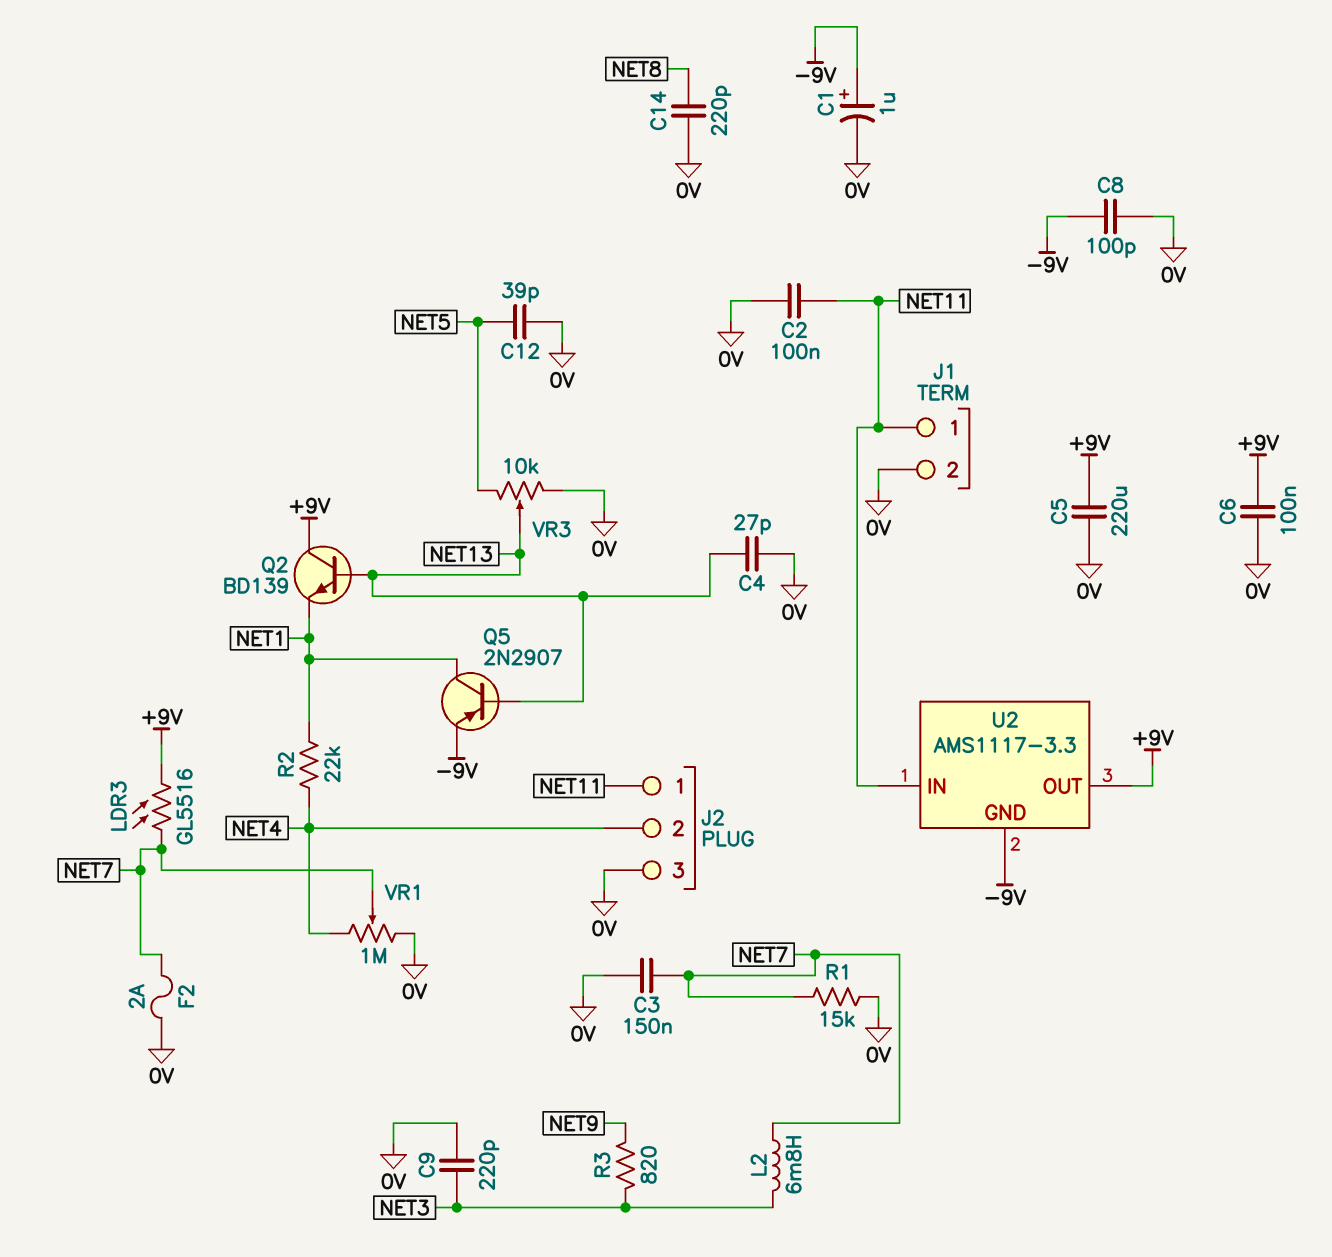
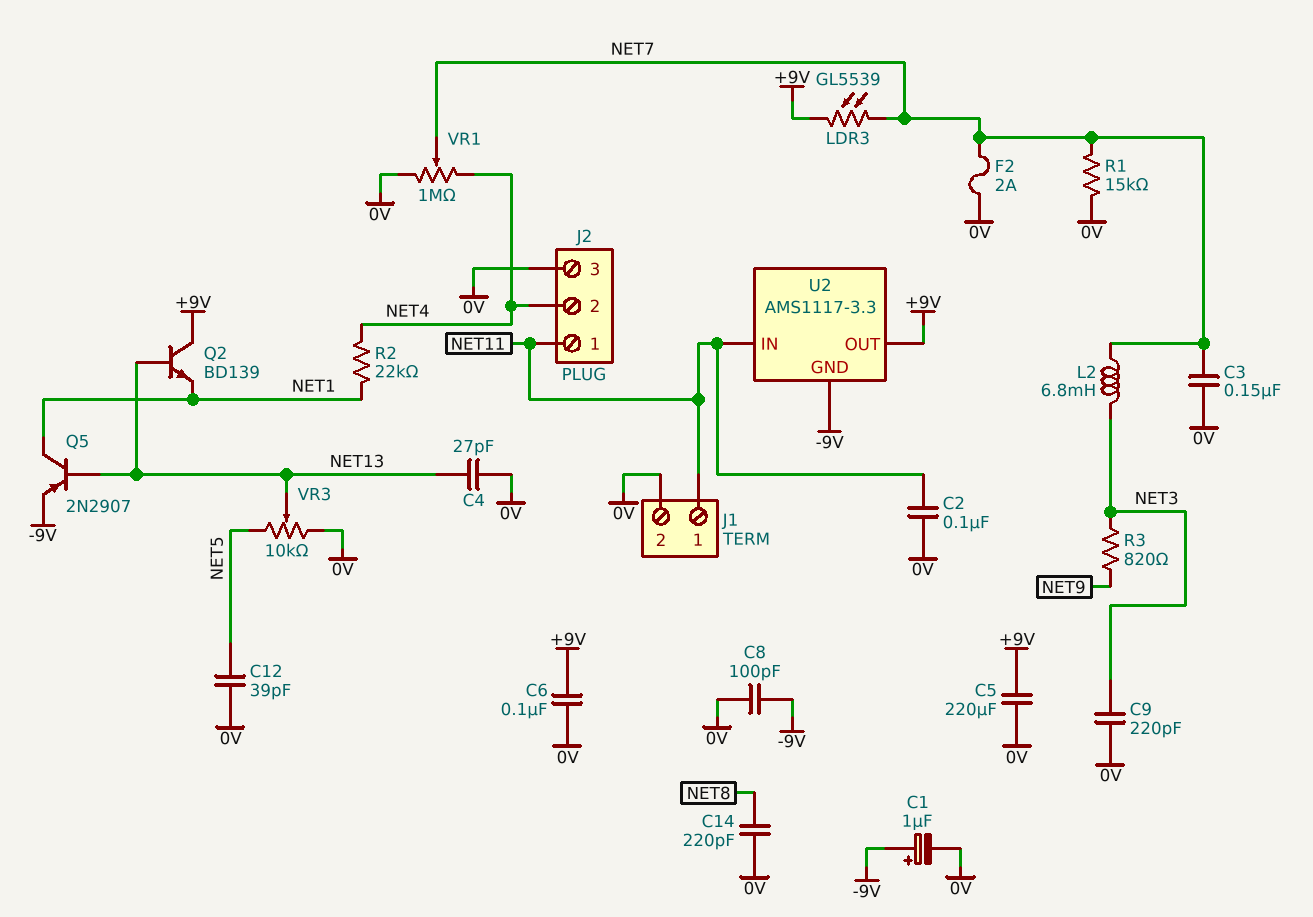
LDR3: GL5516 (+9V, NET7) -> GL5539 (+9V, NET7)

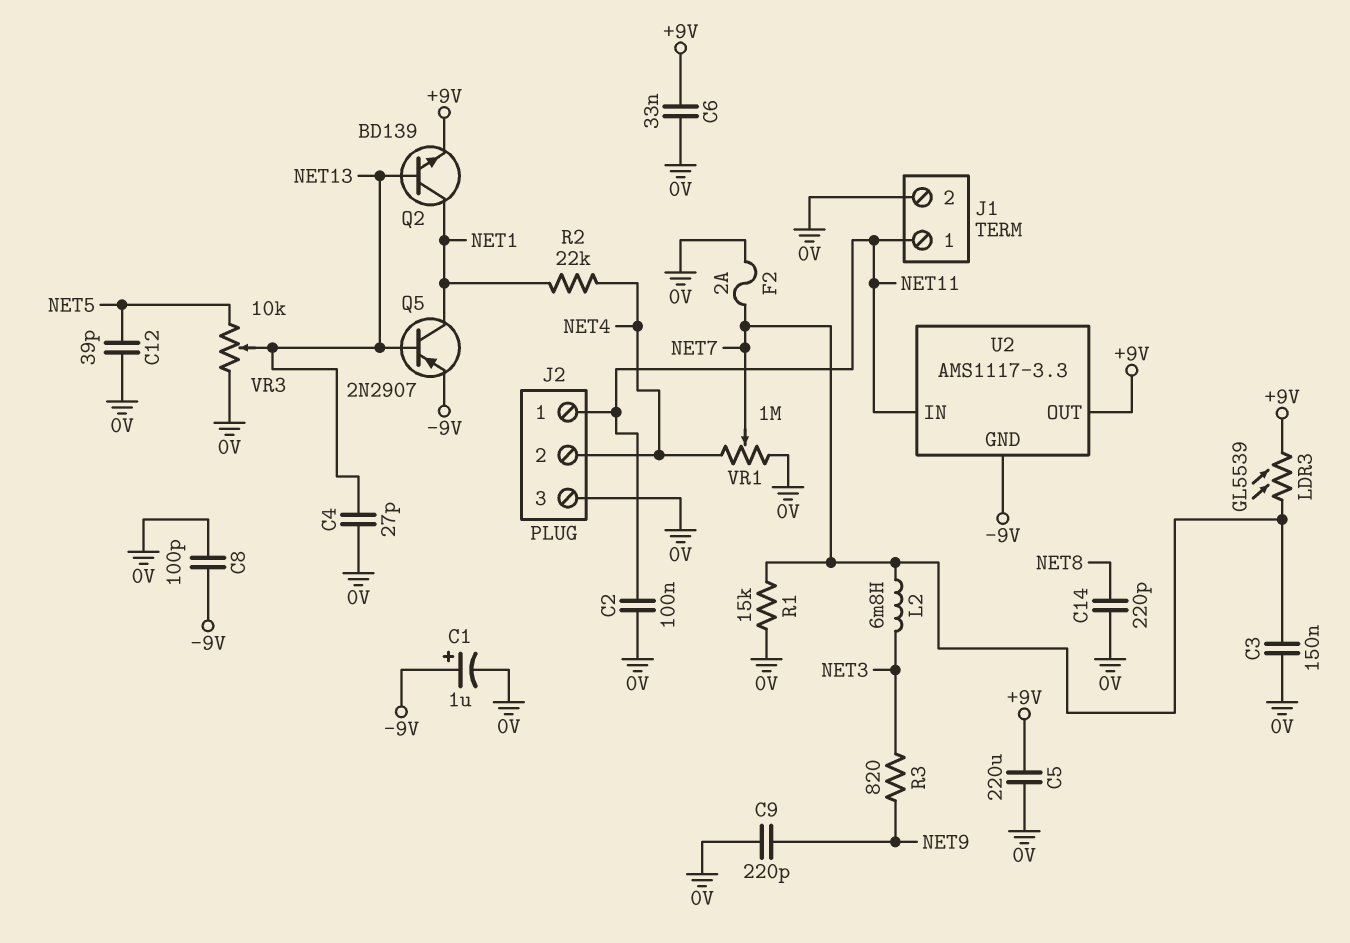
C6: 100nF (+9V, 0V) -> 33nF (+9V, 0V)
C9: 220pF (0V, NET3) -> 220pF (0V, NET9)
Q2: NPN BD139 (B NET13, C +9V, E NET1) -> NPN BD139 (B NET13, C NET1, E +9V)

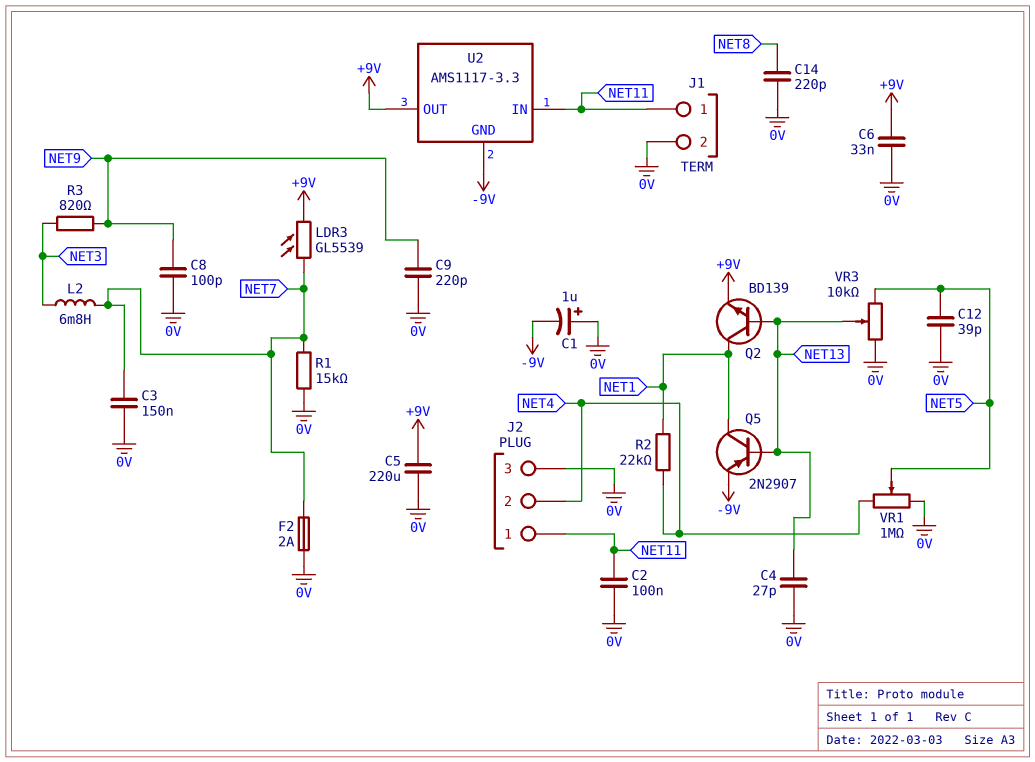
C1: 1uF (plus -9V, minus 0V) -> 1uF (plus 0V, minus -9V)
C8: 100pF (-9V, 0V) -> 100pF (0V, NET9)
VR1: 1M (0V, NET4, wiper NET7) -> 1M (0V, NET4, wiper NET5)

